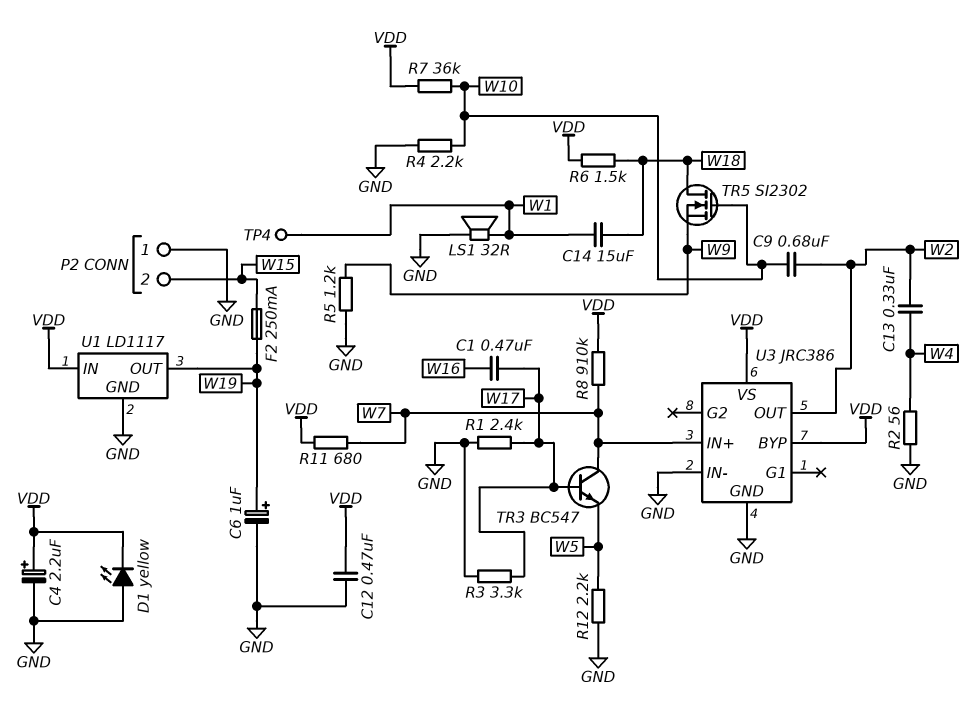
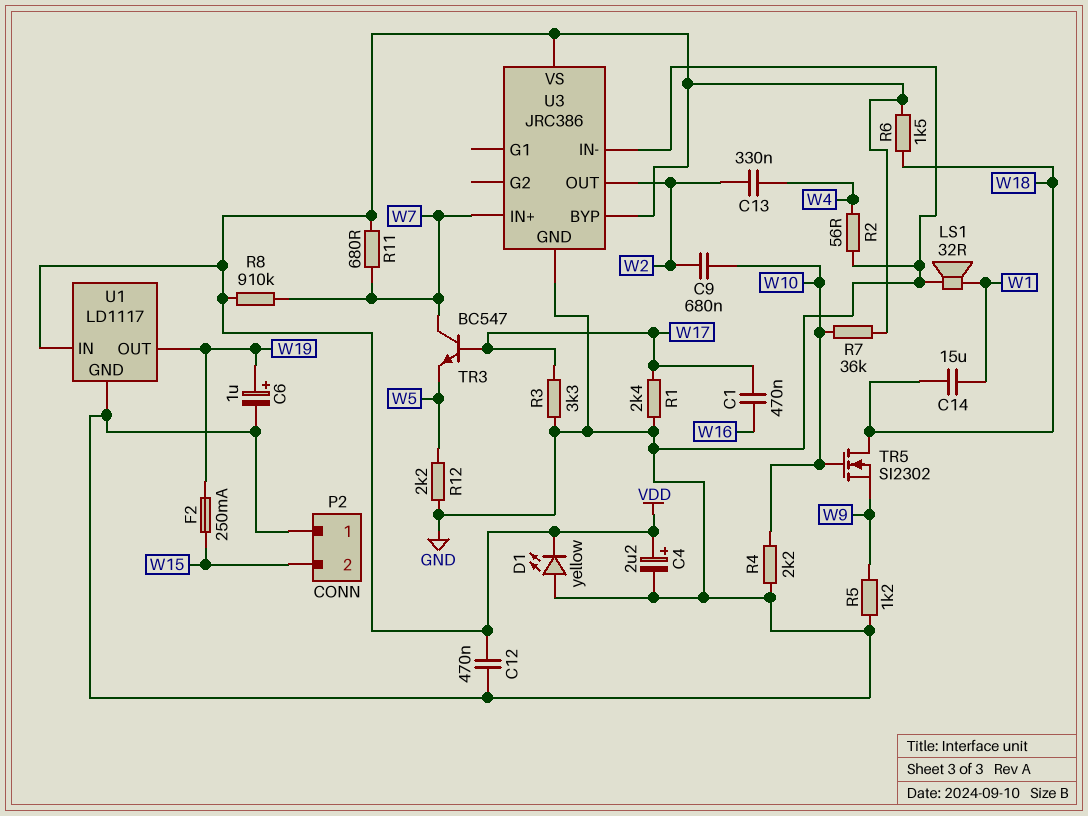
TP4: test point (W1) -> none

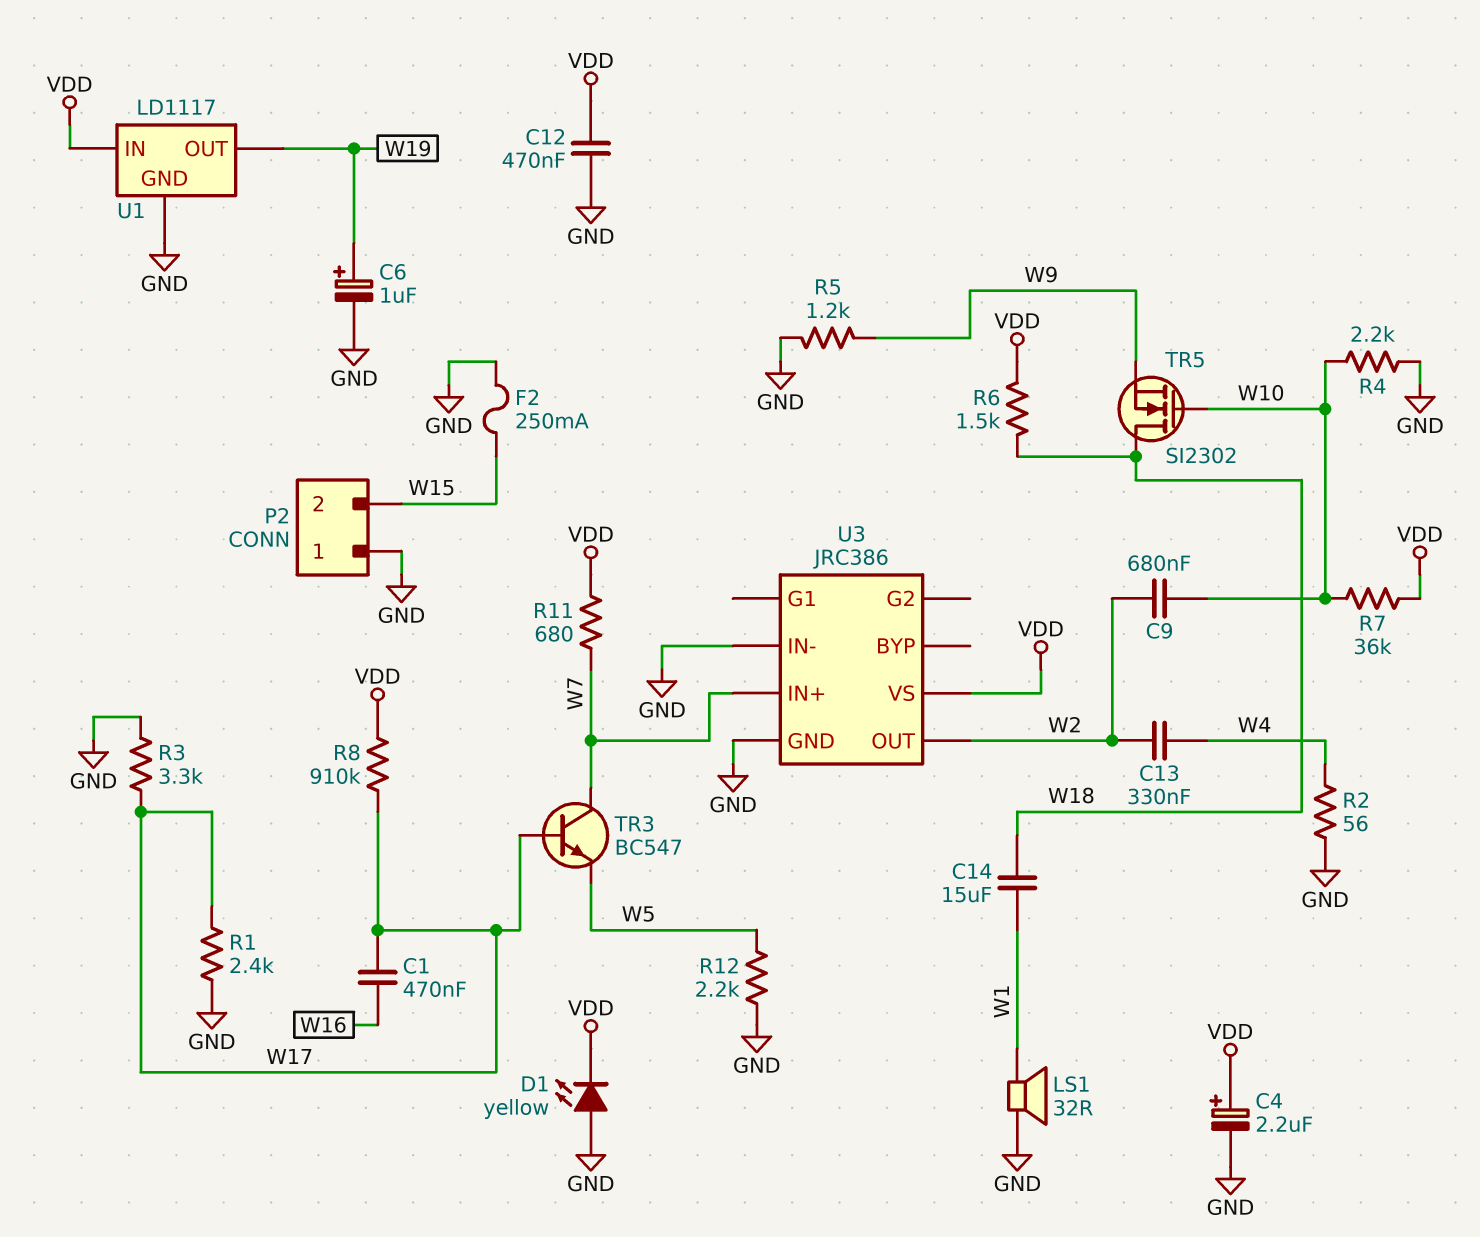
F2: 250mA (W15, W19) -> 250mA (GND, W15)
R8: 910k (VDD, W7) -> 910k (VDD, W17)
U3 pin BYP: VDD -> none

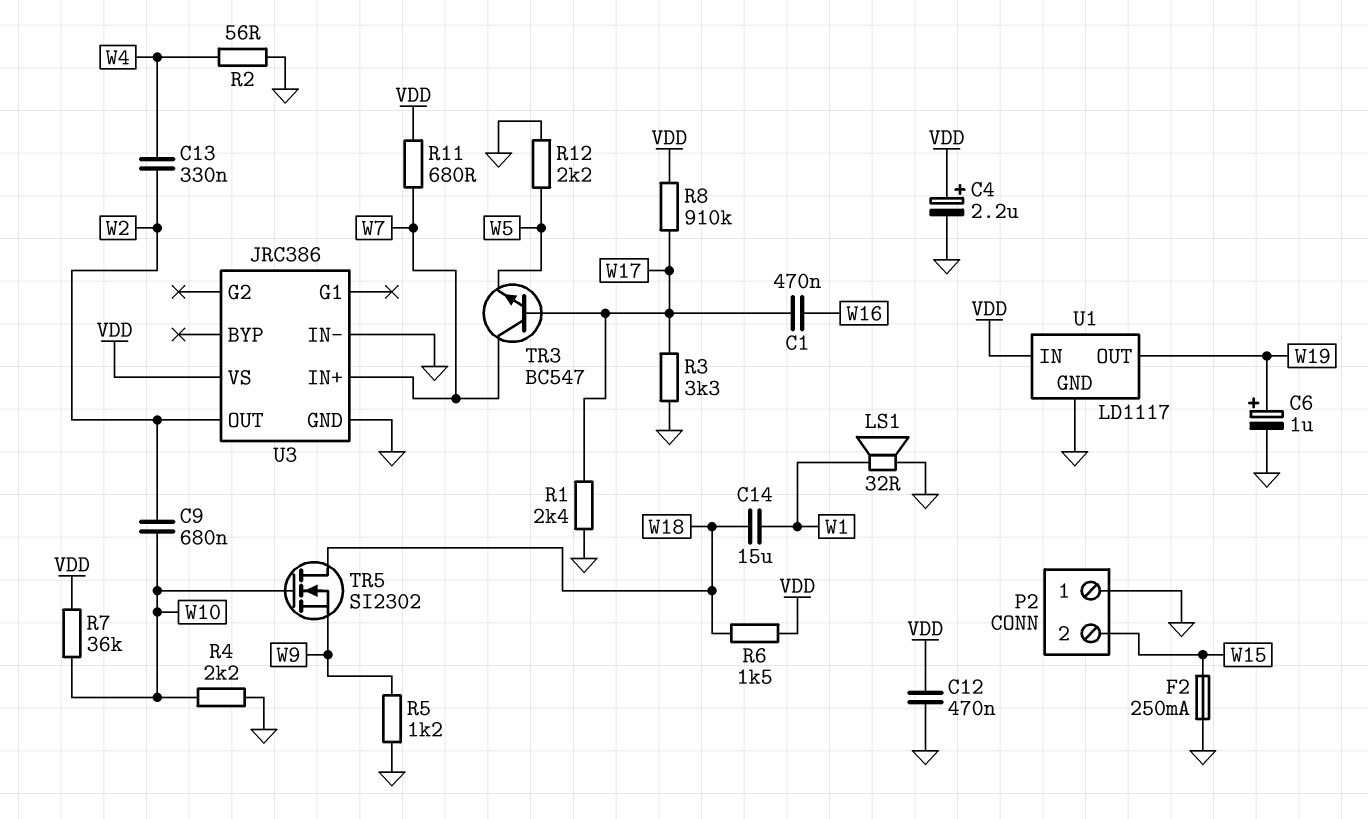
D1: LED yellow (A GND, K VDD) -> none

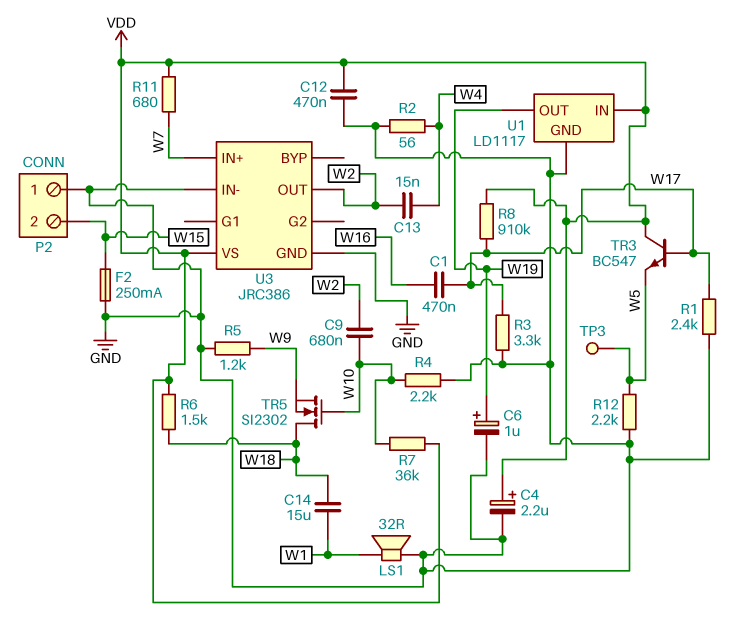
C13: 330nF (W2, W4) -> 15nF (W2, W4)
TP3: none -> test point (W5)
TR3: NPN BC547 (B W17, C W7, E W5) -> NPN BC547 (B W17, C VDD, E W5)

